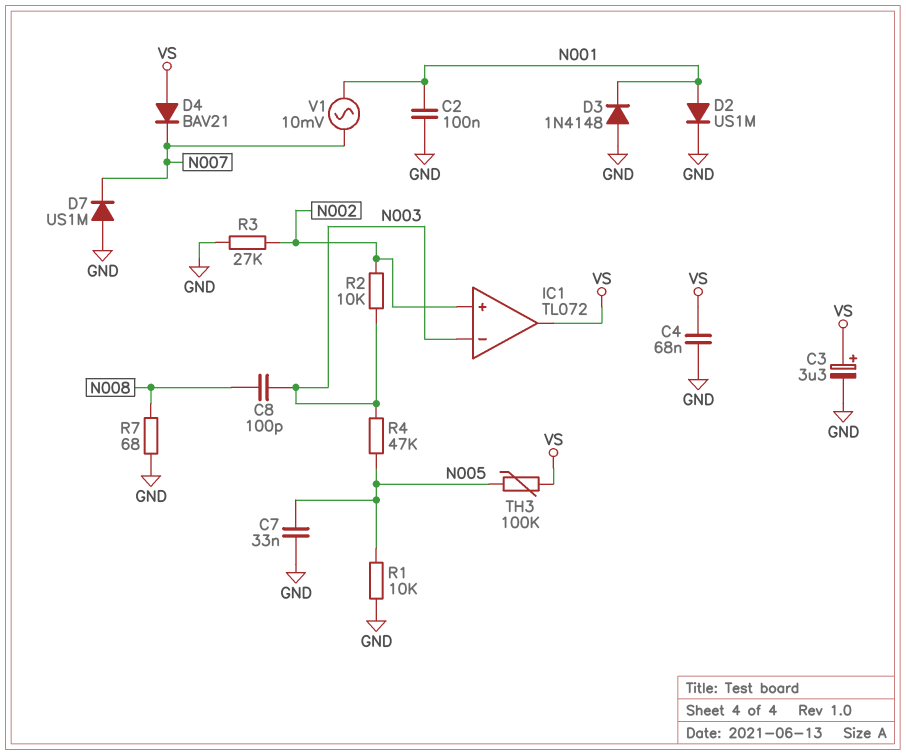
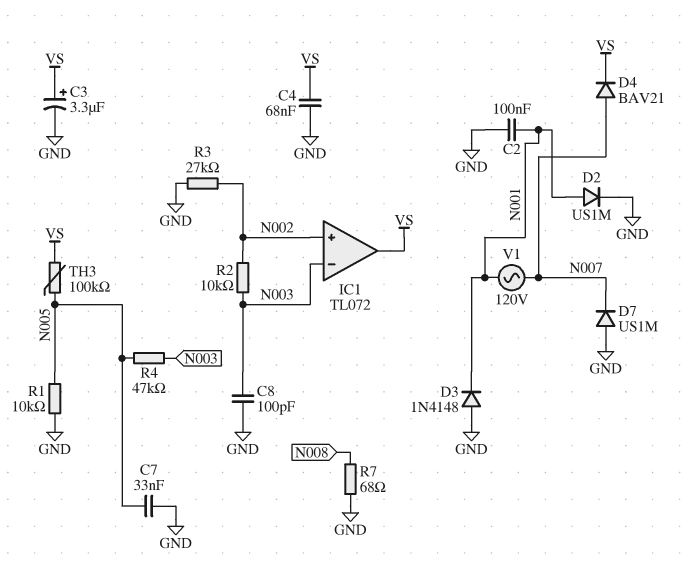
C8: 100pF (N003, N008) -> 100pF (GND, N003)
D4: diode BAV21 (A VS, K N007) -> diode BAV21 (A N007, K VS)
V1: AC 10mV (N001, N007) -> AC 120V (N001, N007)

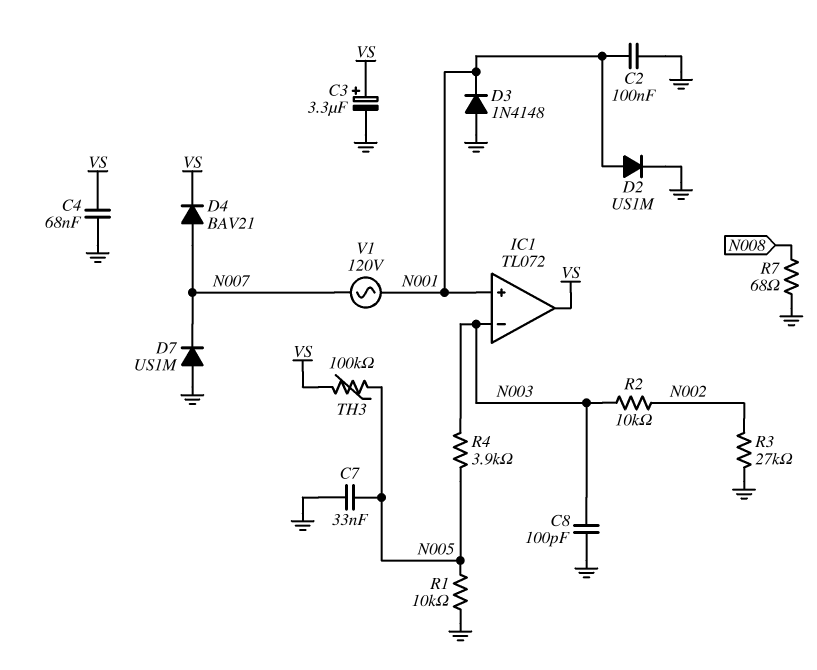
IC1 pin in+: N002 -> N001
R4: 47k (N003, N005) -> 3.9k (N003, N005)

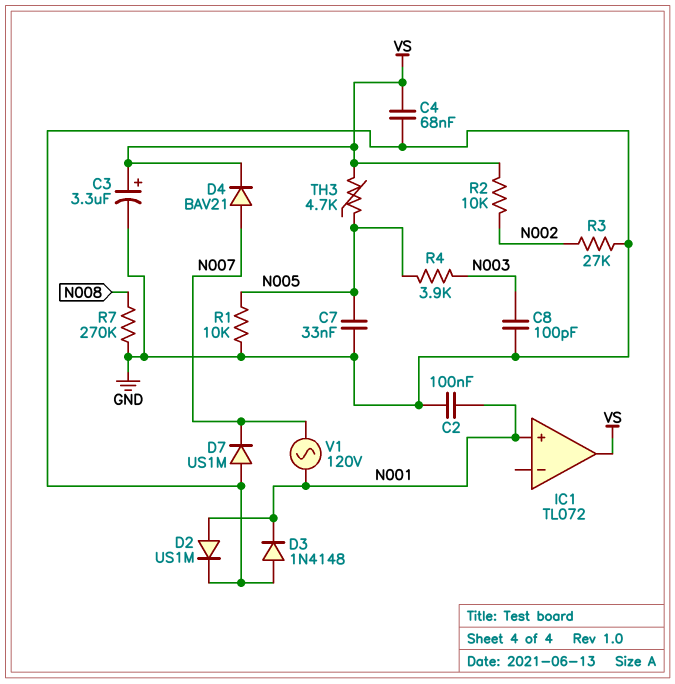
IC1 pin in-: N003 -> none
R2: 10k (N002, N003) -> 10k (N002, VS)
R7: 68 (GND, N008) -> 270k (GND, N008)
TH3: 100k (N005, VS) -> 4.7k (N005, VS)

